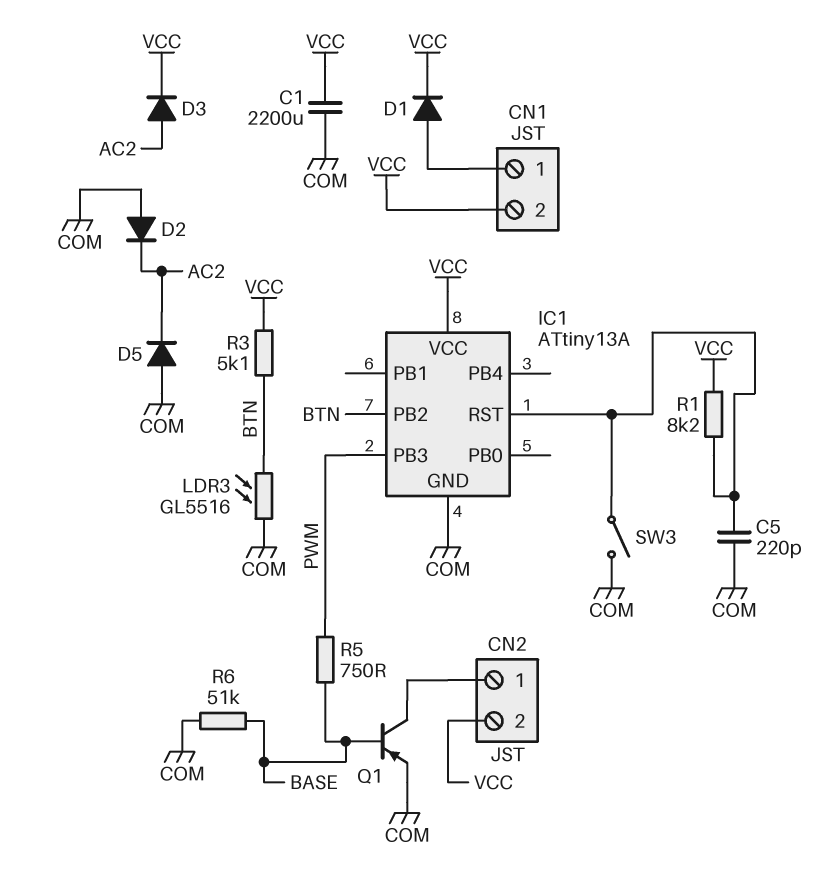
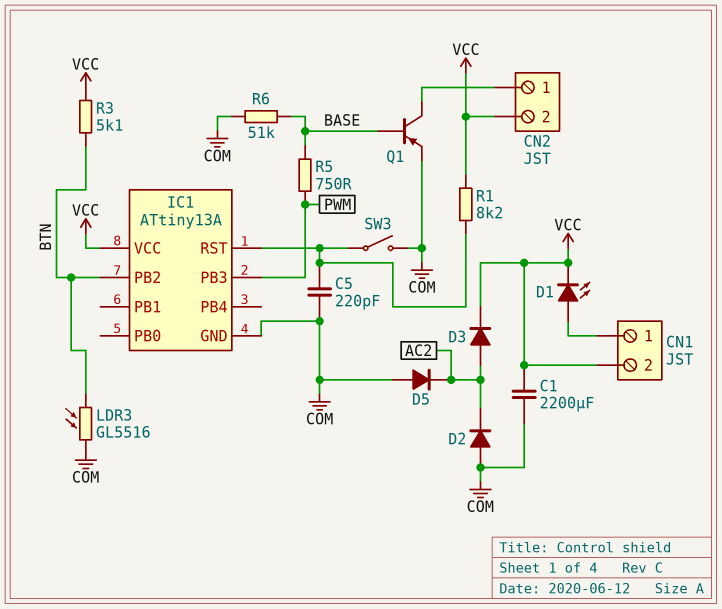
D1: diode (A CN1/1, K VCC) -> LED (A CN1/1, K VCC)

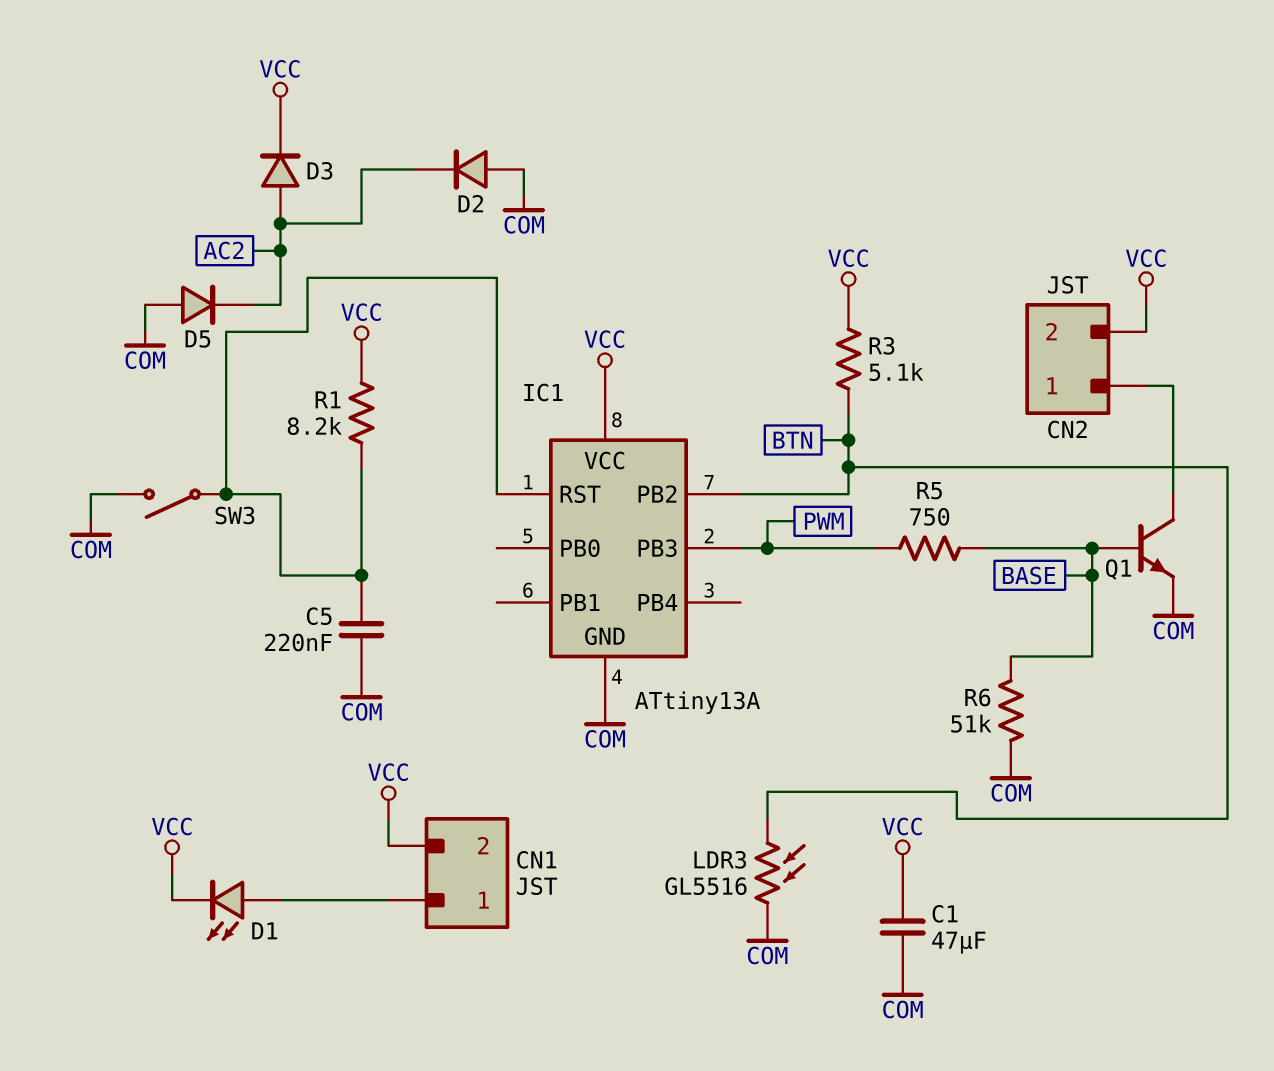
C1: 2200uF (COM, VCC) -> 47uF (COM, VCC)
C5: 220pF (COM, IC1/RST) -> 220nF (COM, IC1/RST)
Q1: PNP (B BASE, C CN2/1, E COM) -> NPN (B BASE, C CN2/1, E COM)

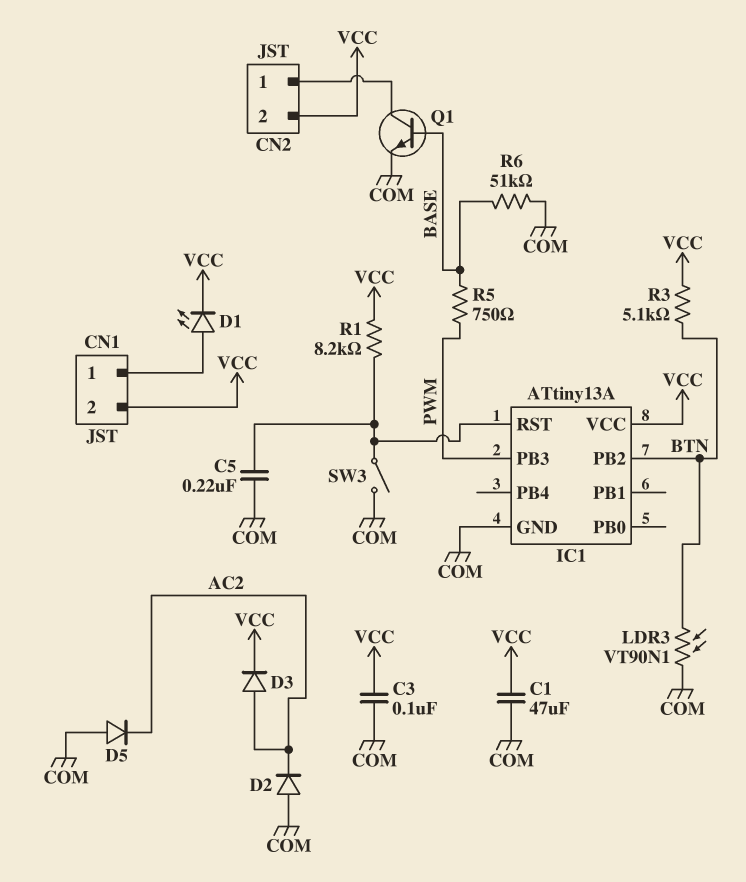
C3: none -> 100nF (COM, VCC)
LDR3: GL5516 (BTN, COM) -> VT90N1 (BTN, COM)

